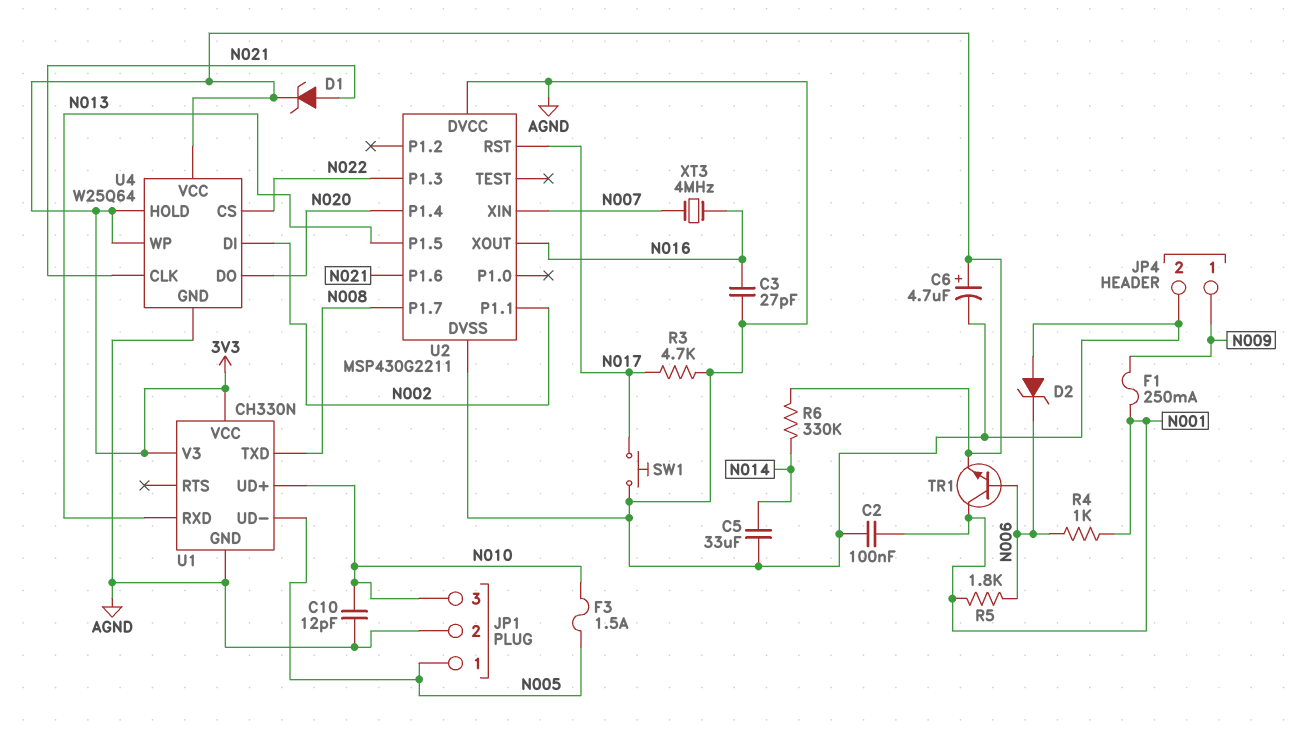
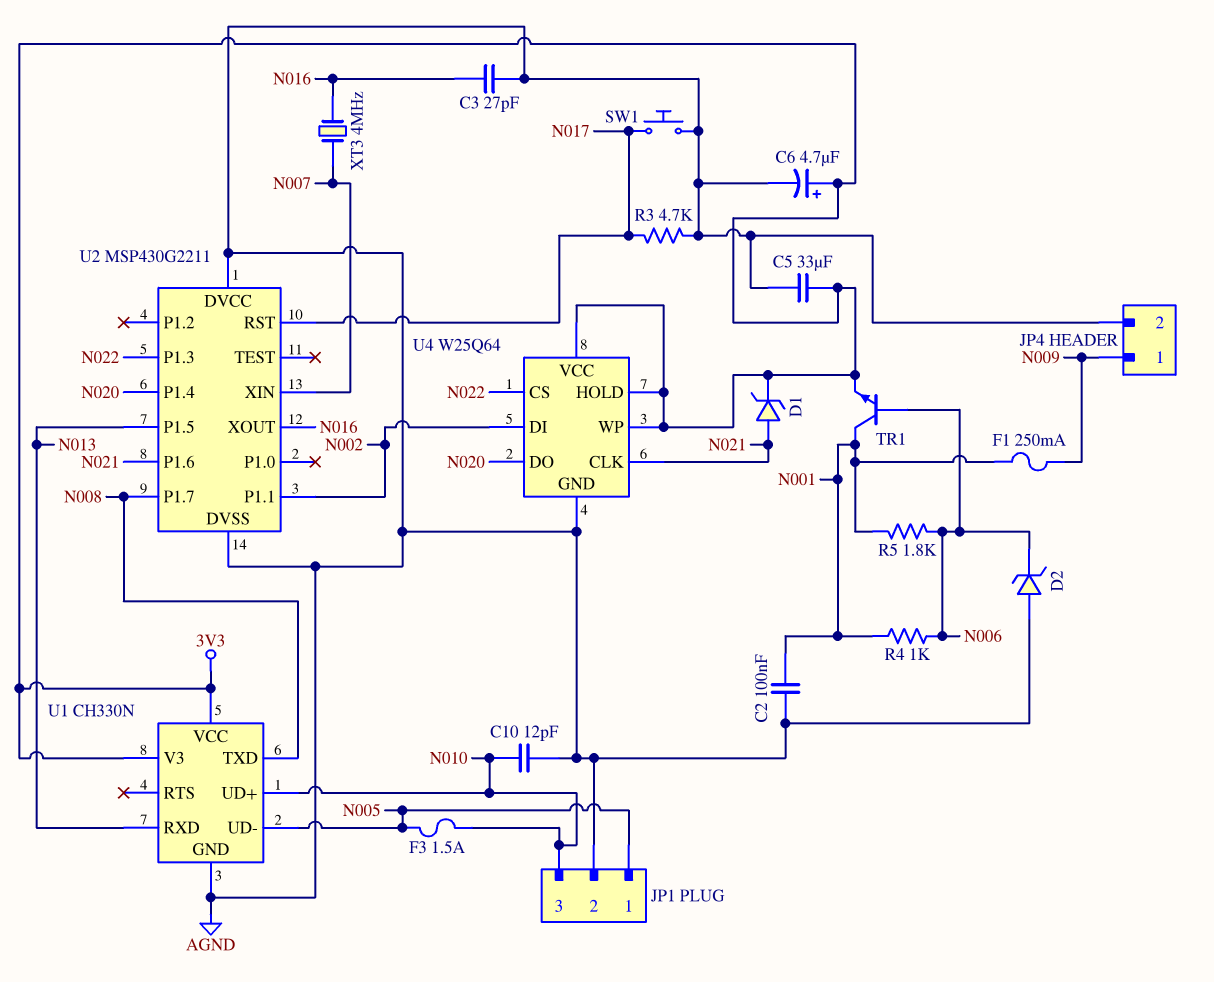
C5: 33uF (AGND, N014) -> 33uF (3V3, AGND)
R6: 330k (3V3, N014) -> none

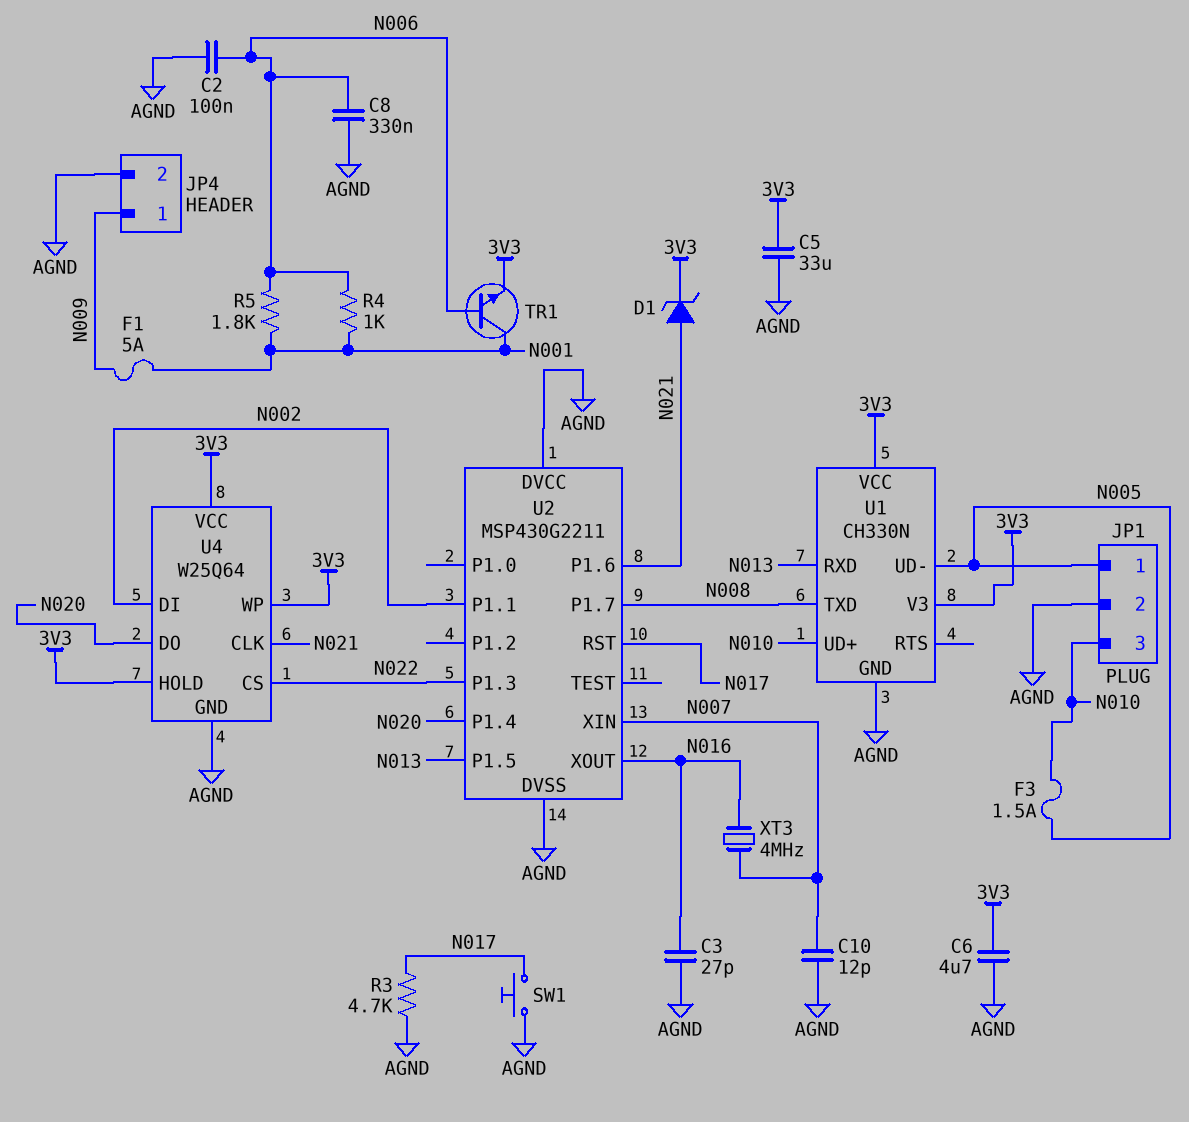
C2: 100nF (AGND, N001) -> 100nF (AGND, N006)
C6: 4.7uF (plus 3V3, minus AGND) -> 4.7uF (3V3, AGND)
C8: none -> 330nF (AGND, N006)
C10: 12pF (AGND, N010) -> 12pF (AGND, N007)
D2: zener (A AGND, K N006) -> none
F1: 250mA (N001, N009) -> 5A (N001, N009)

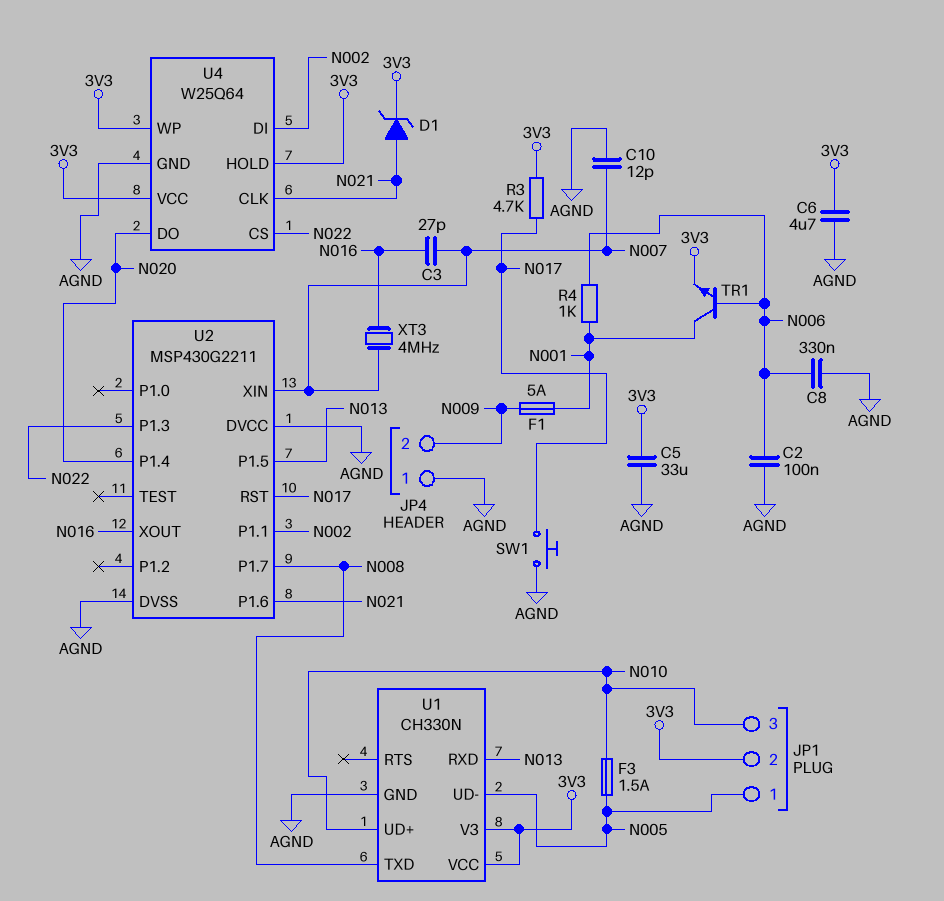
C3: 27pF (AGND, N016) -> 27pF (N007, N016)
JP1 pin 2: AGND -> 3V3
JP4 pin 1: N009 -> AGND
JP4 pin 2: AGND -> N009
R3: 4.7k (AGND, N017) -> 4.7k (3V3, N017)
R5: 1.8k (N001, N006) -> none

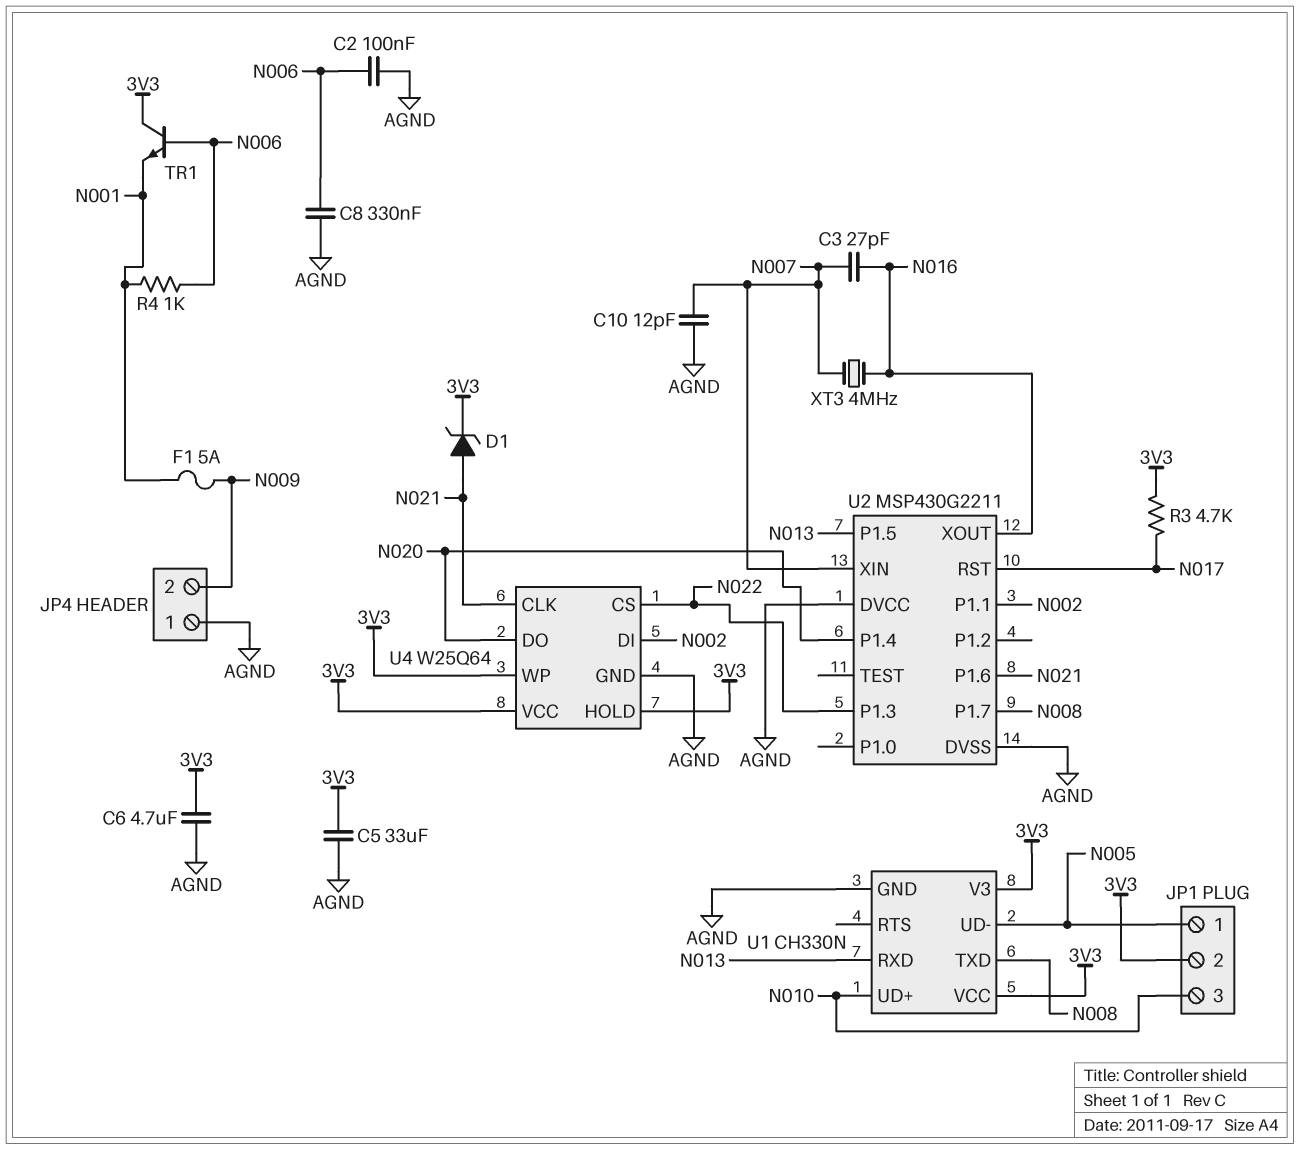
F3: 1.5A (N005, N010) -> none
SW1: button (AGND, N017) -> none
TR1: NPN (B N006, C N001, E 3V3) -> NPN (B N006, C 3V3, E N001)

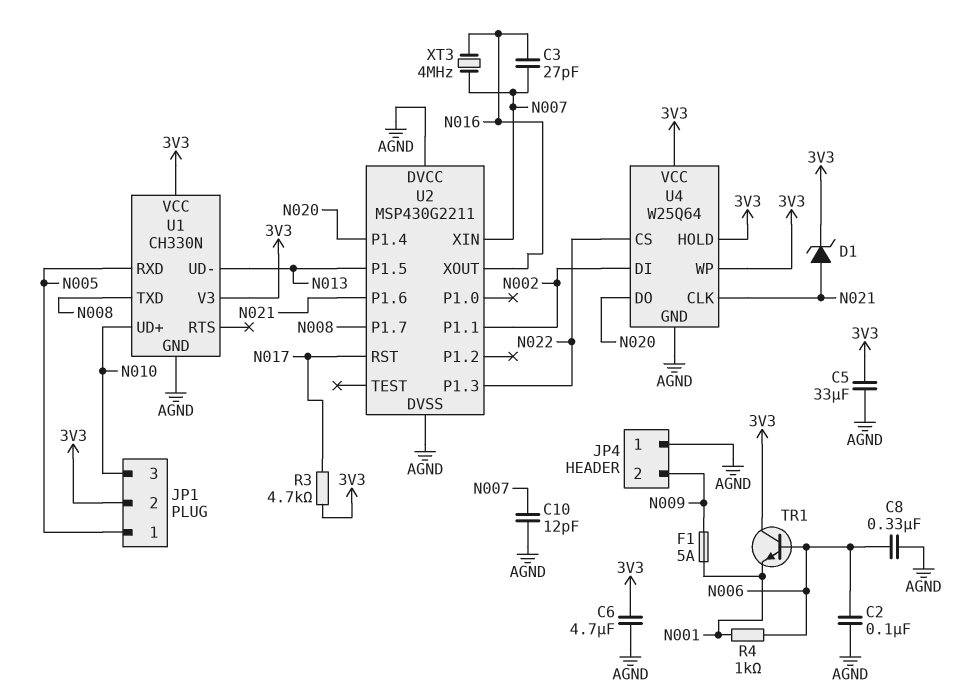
U1 pin RXD: N013 -> N005
U1 pin UD-: N005 -> N013

